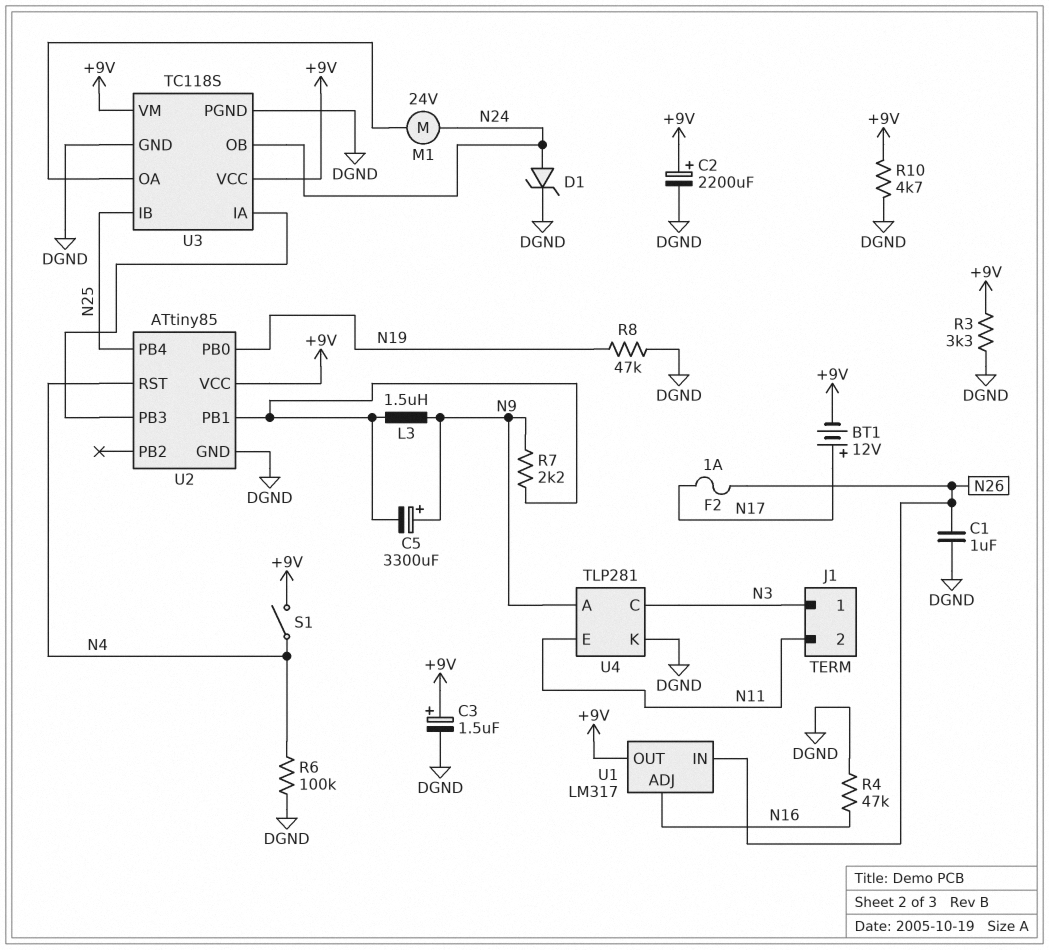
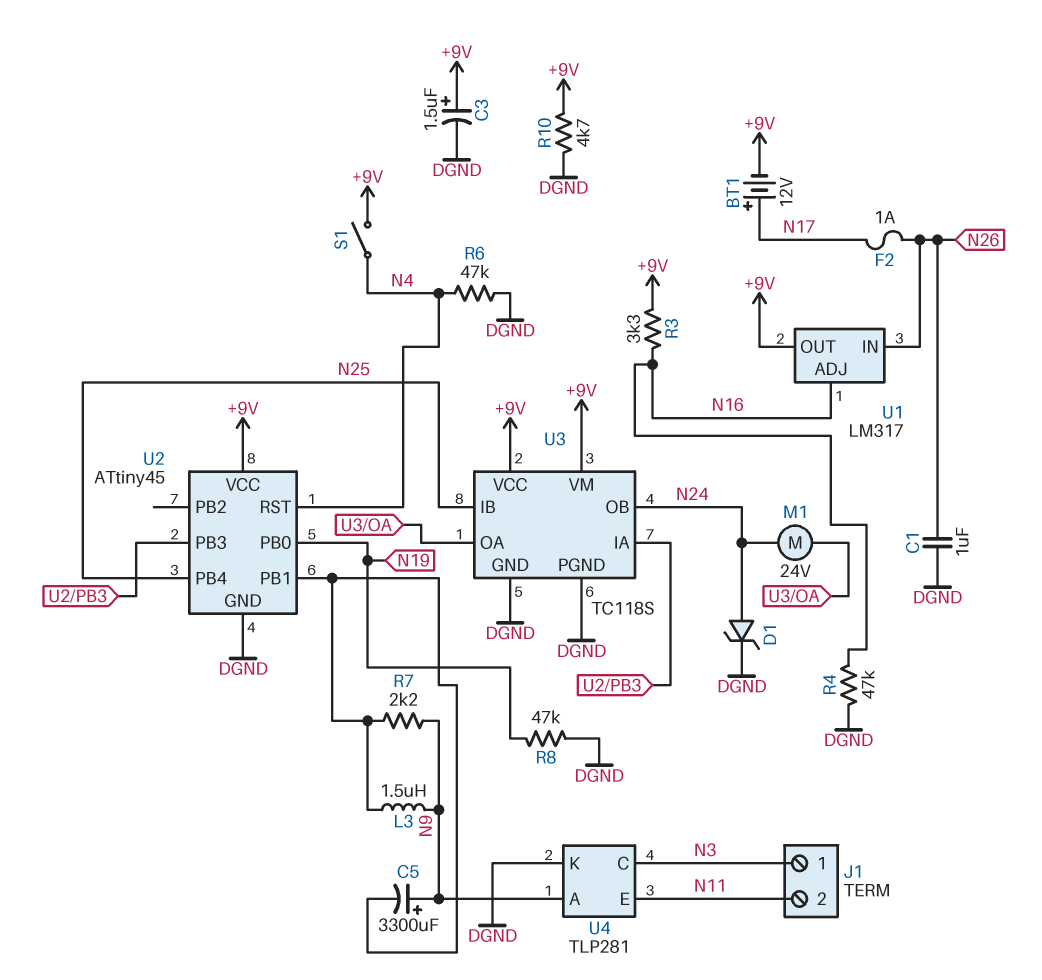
C2: 2200uF (plus +9V, minus DGND) -> none
R3: 3.3k (+9V, DGND) -> 3.3k (+9V, N16)
R6: 100k (DGND, N4) -> 47k (DGND, N4)
U2: ATtiny85 -> ATtiny45

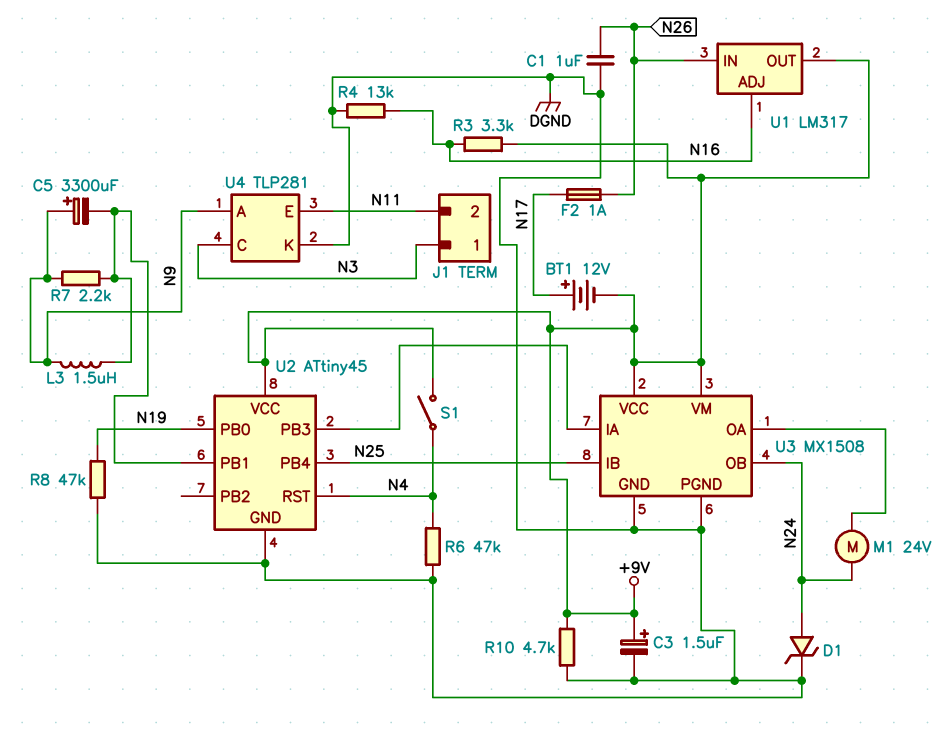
R4: 47k (DGND, N16) -> 13k (DGND, N16)
U3: TC118S -> MX1508

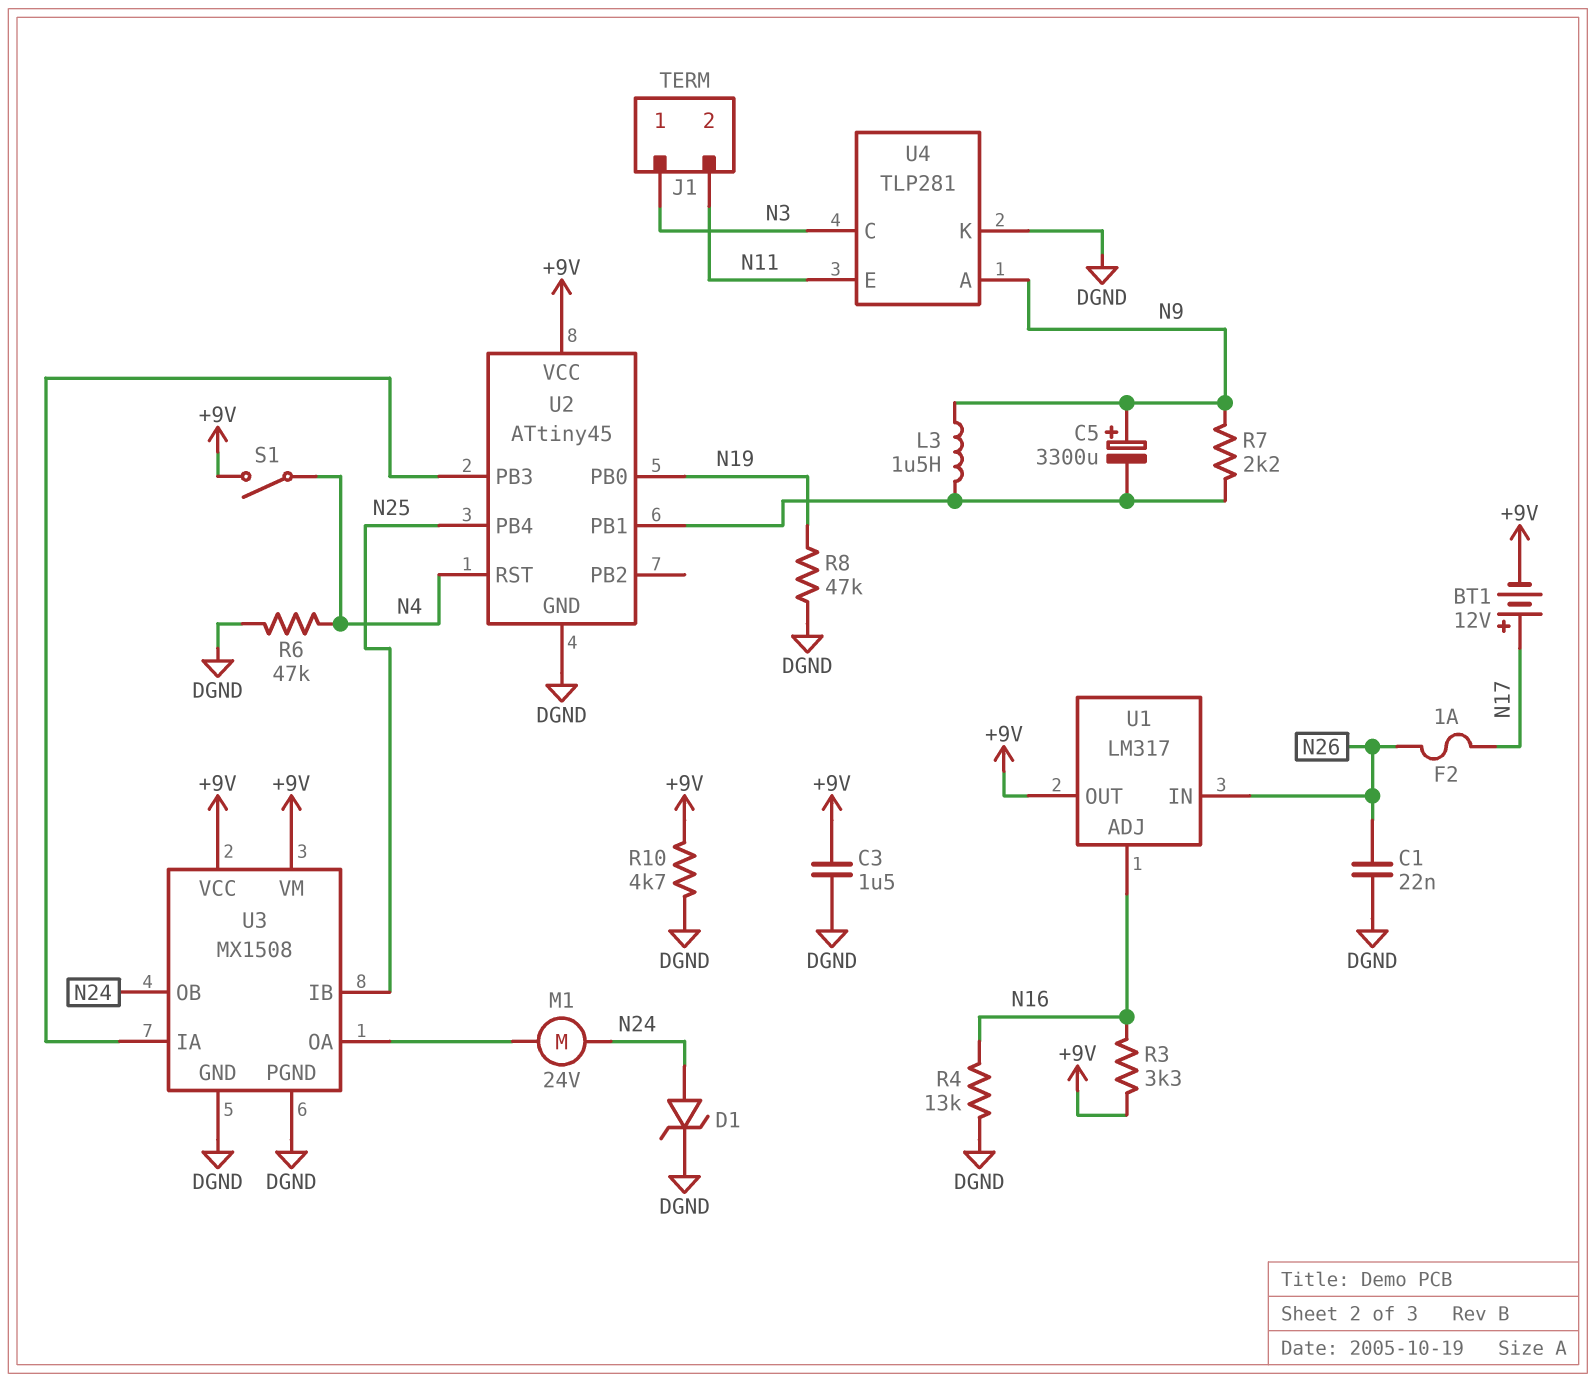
C1: 1uF (DGND, N26) -> 22nF (DGND, N26)
C3: 1.5uF (plus +9V, minus DGND) -> 1.5uF (+9V, DGND)

